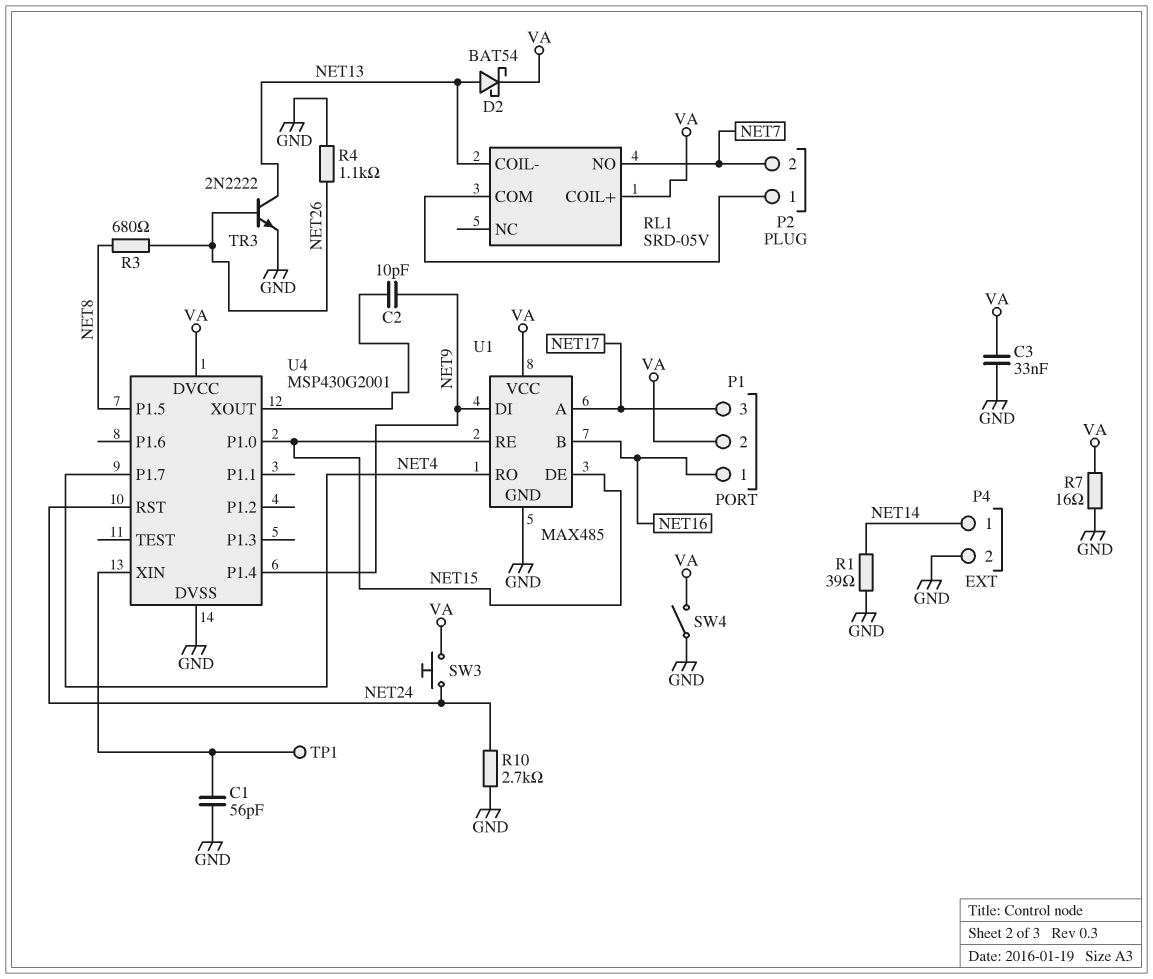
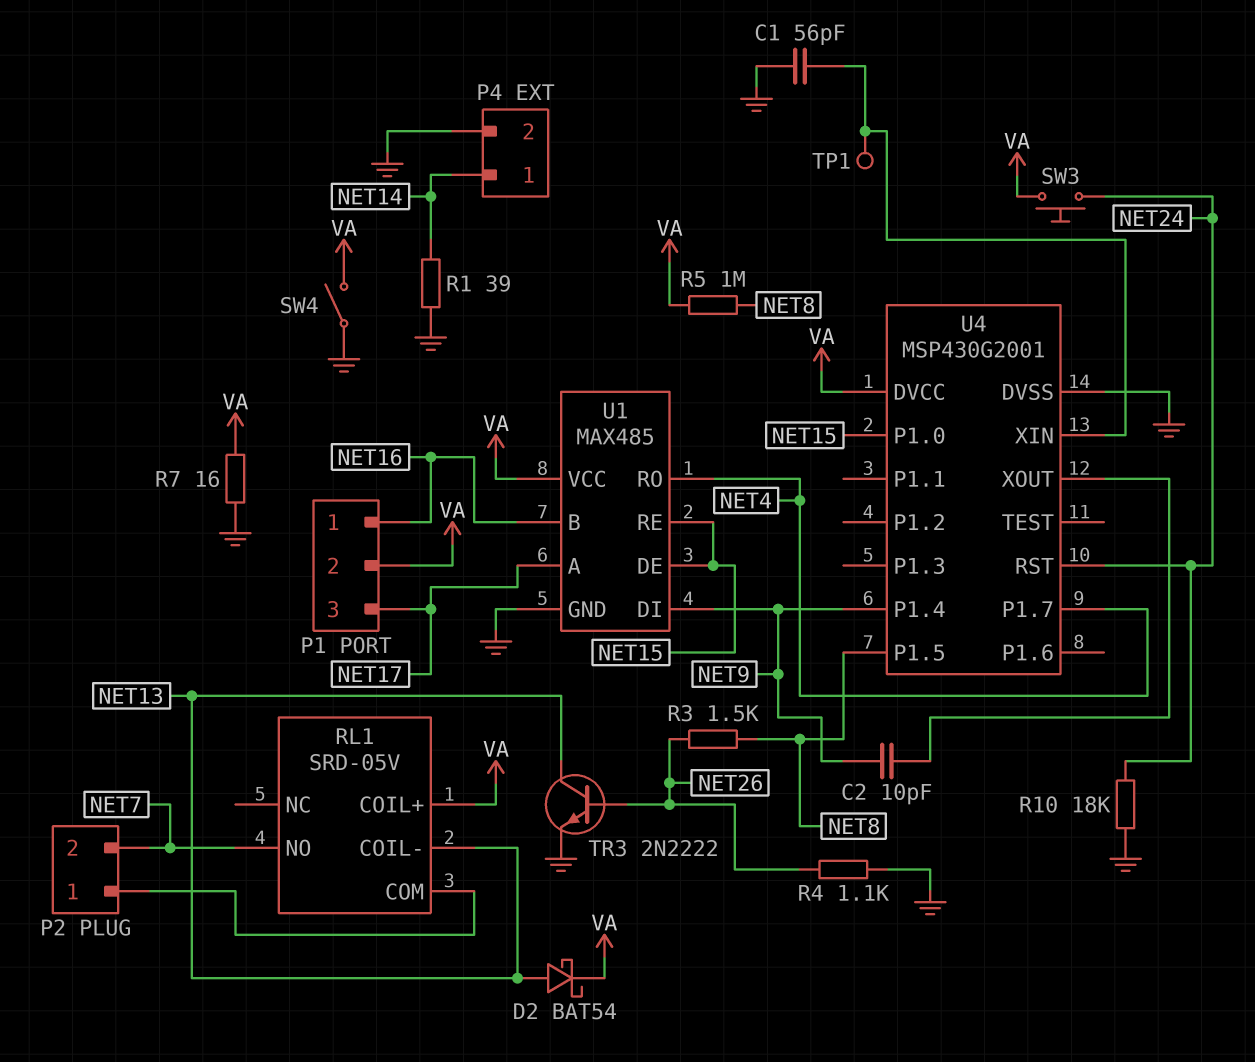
C3: 33nF (GND, VA) -> none
R3: 680 (NET8, NET26) -> 1.5k (NET8, NET26)
R5: none -> 1M (NET8, VA)
R10: 2.7k (GND, NET24) -> 18k (GND, NET24)

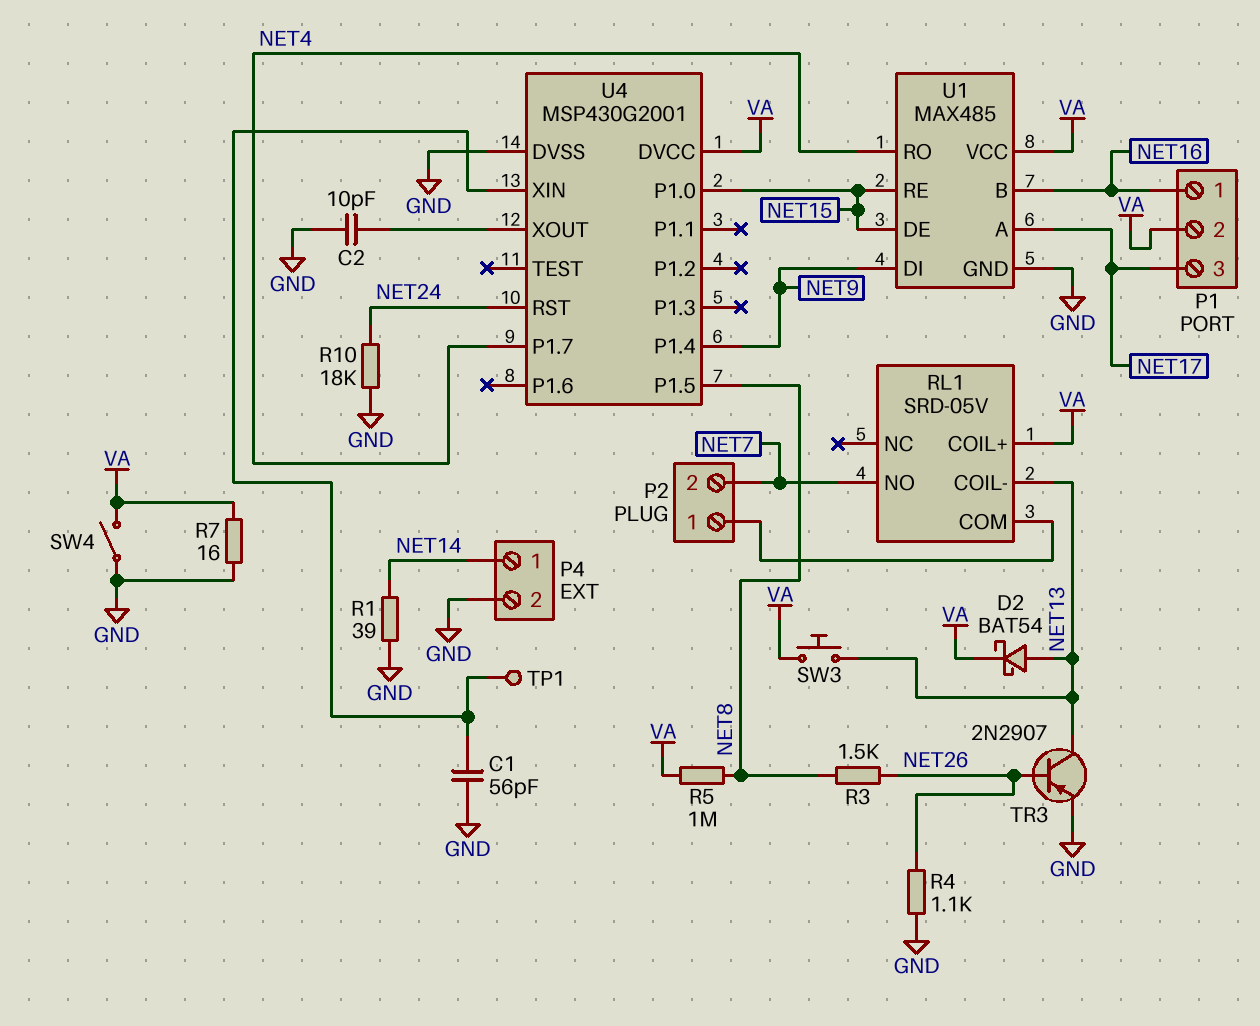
C2: 10pF (NET9, U4/XOUT) -> 10pF (GND, U4/XOUT)
SW3: button (NET24, VA) -> button (NET13, VA)
TR3: NPN 2N2222 (B NET26, C NET13, E GND) -> PNP 2N2907 (B NET26, C NET13, E GND)

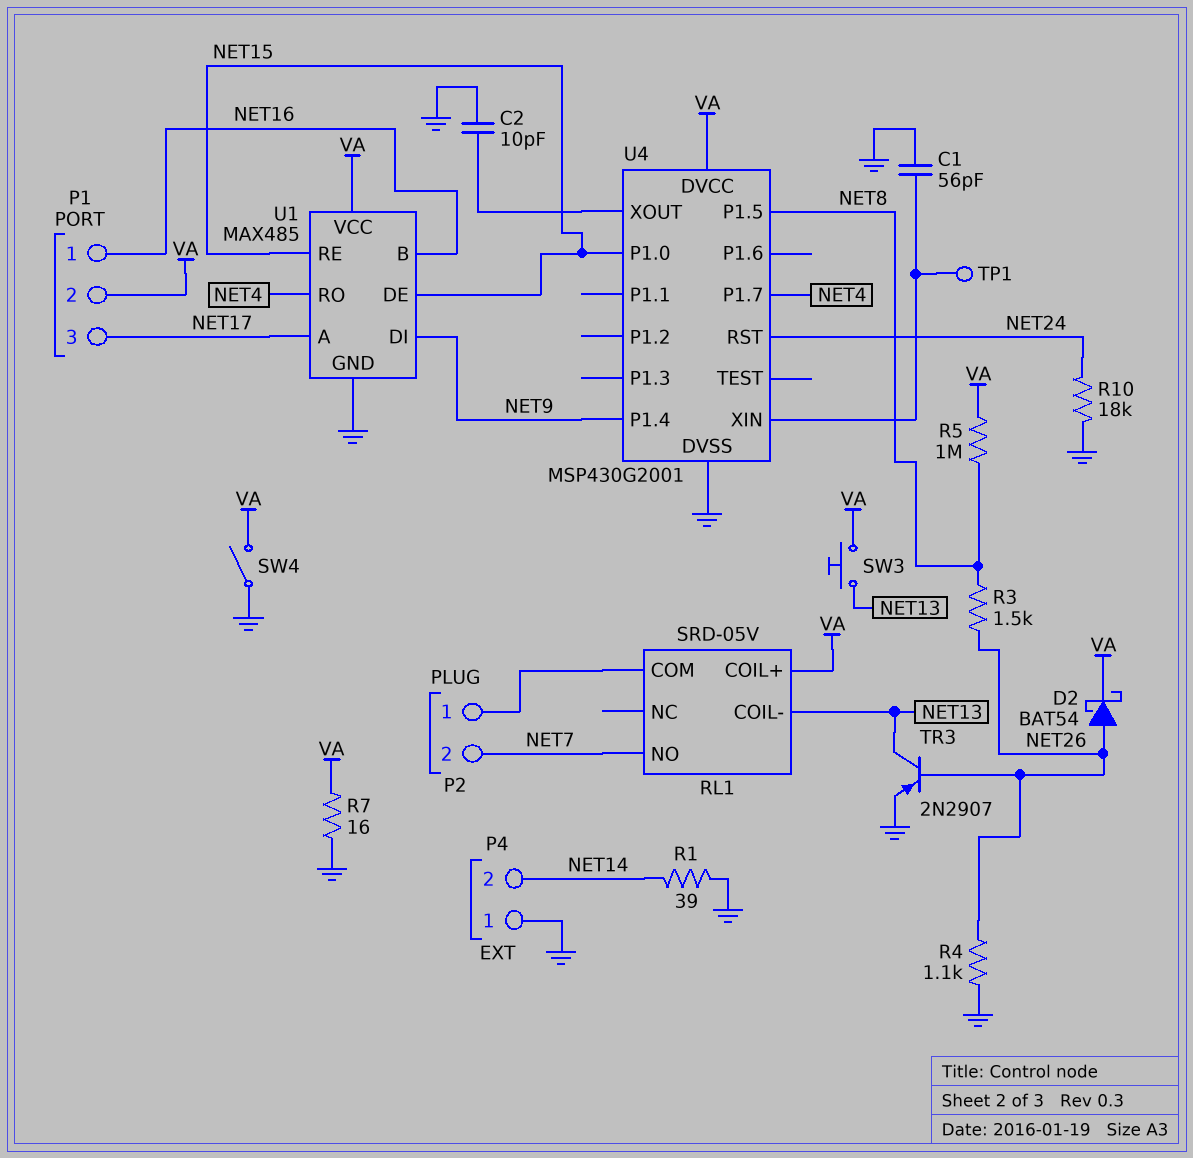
D2: schottky BAT54 (A NET13, K VA) -> schottky BAT54 (A NET26, K VA)
P4 pin 1: NET14 -> GND
P4 pin 2: GND -> NET14

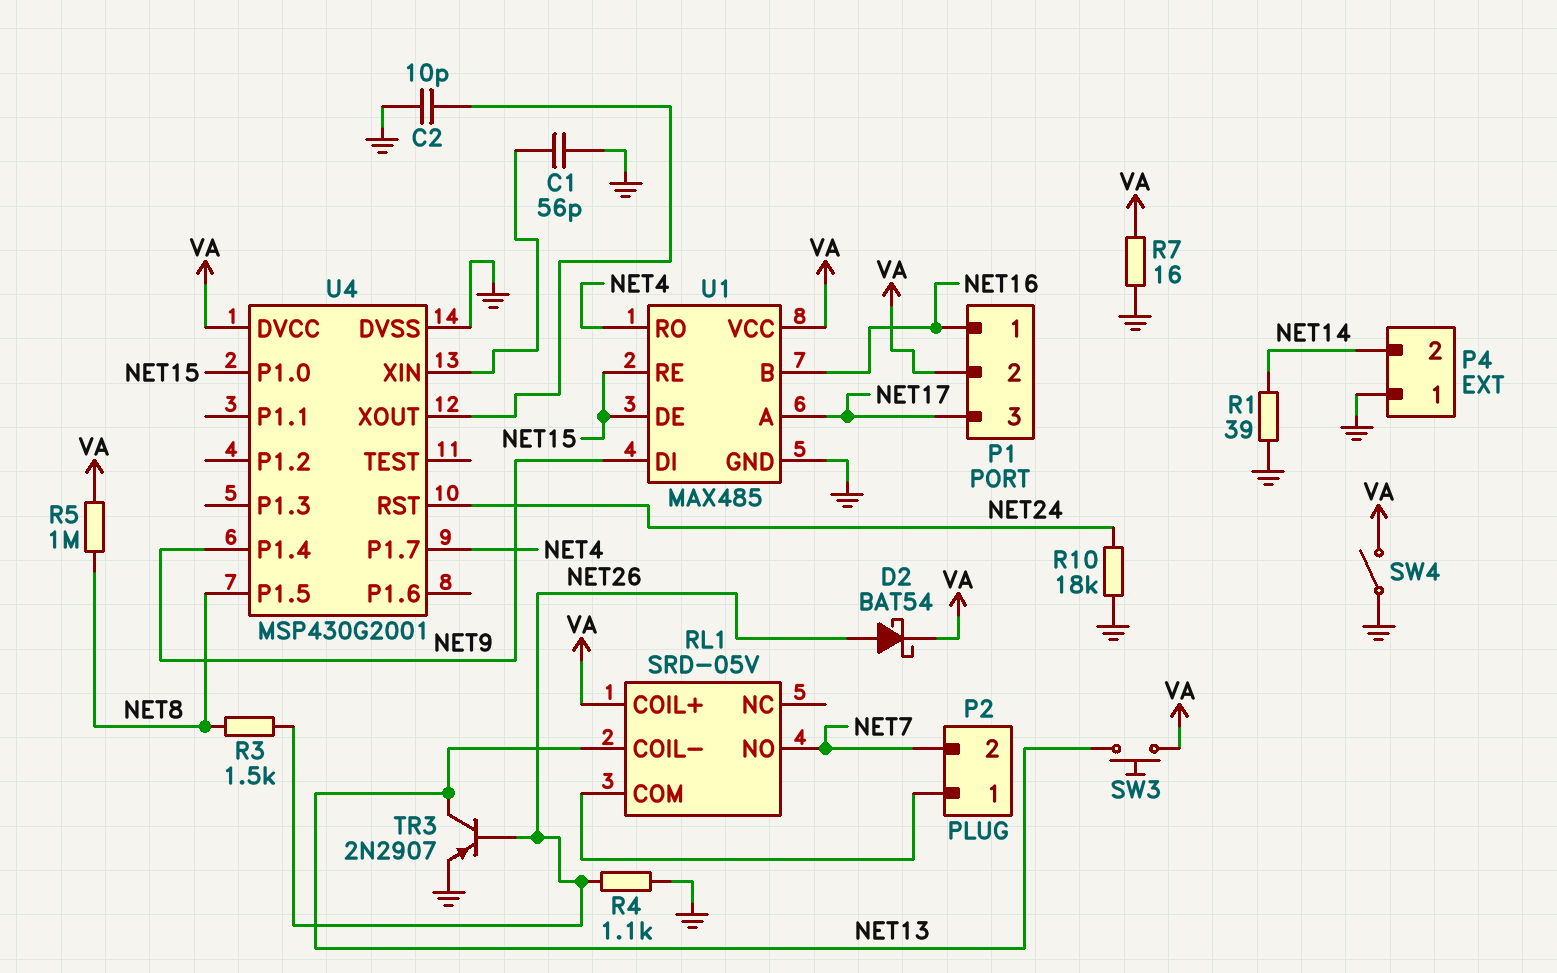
TP1: test point (U4/XIN) -> none

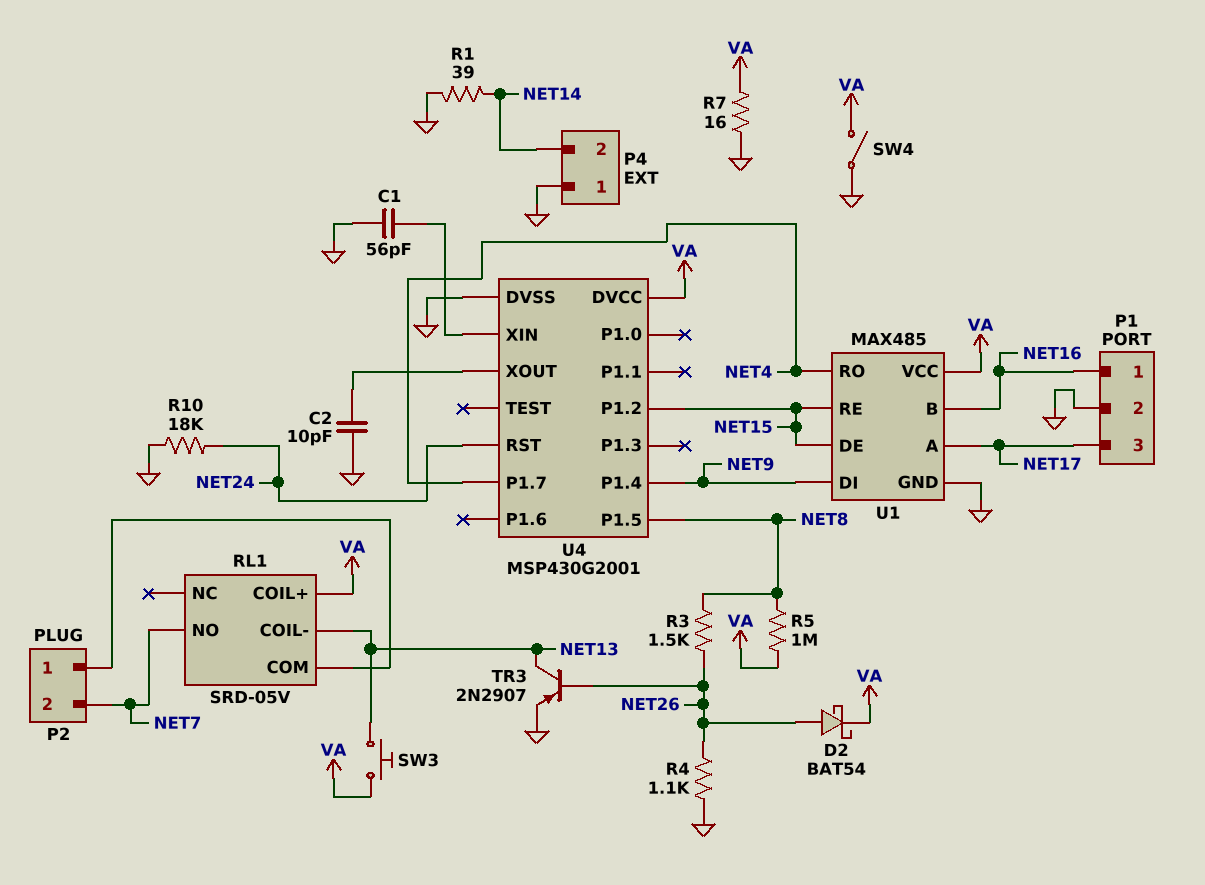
P1 pin 2: VA -> GND
U4 pin P1.0: NET15 -> none
U4 pin P1.2: none -> NET15

